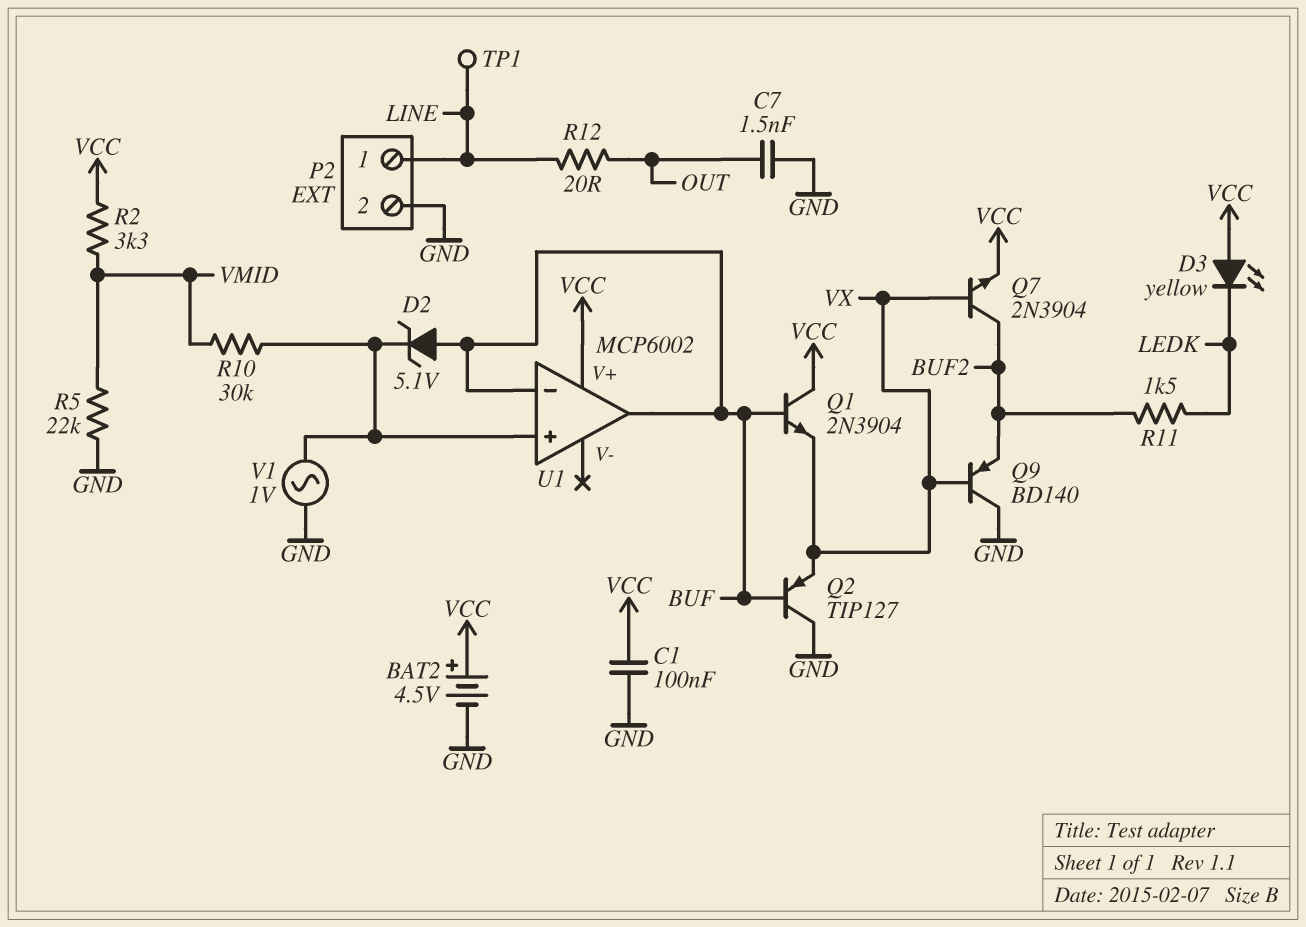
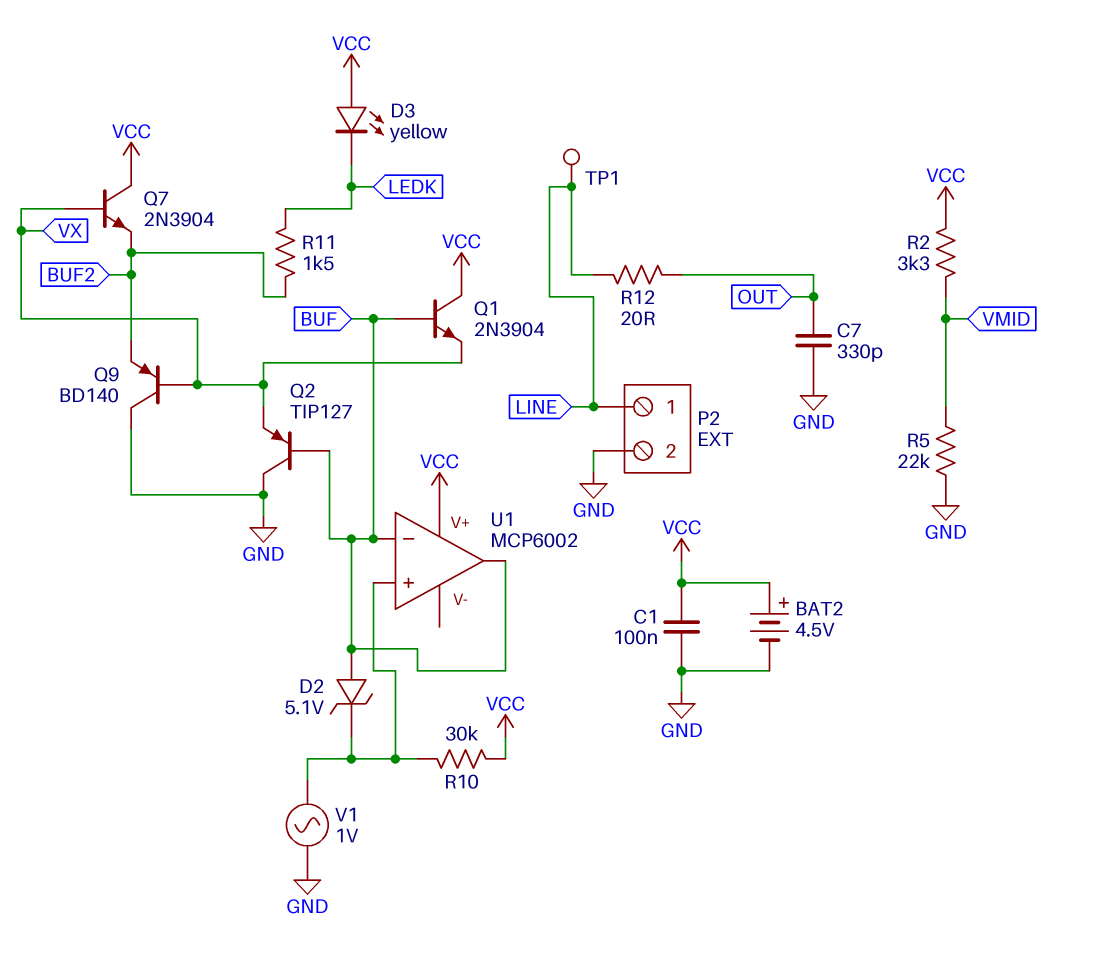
C7: 1.5nF (GND, OUT) -> 330pF (GND, OUT)
Q7: NPN 2N3904 (B VX, C BUF2, E VCC) -> NPN 2N3904 (B VX, C VCC, E BUF2)
R10: 30k (U1/in+, VMID) -> 30k (U1/in+, VCC)

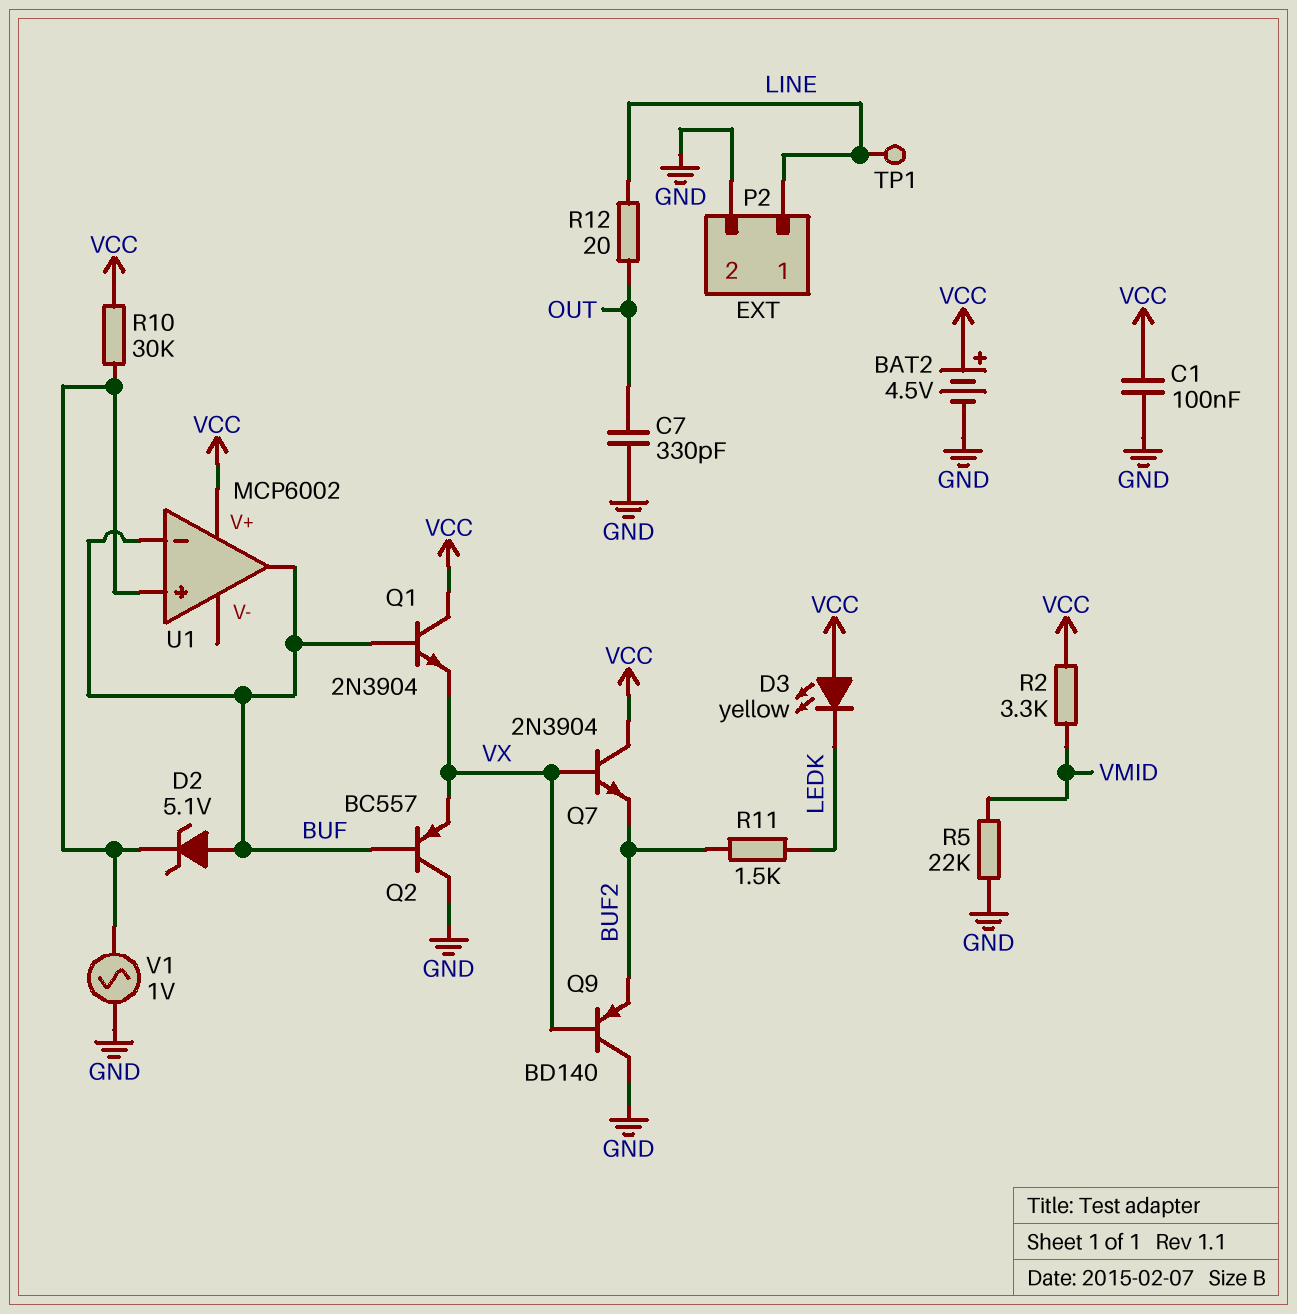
Q2: PNP TIP127 (B BUF, C GND, E VX) -> PNP BC557 (B BUF, C GND, E VX)

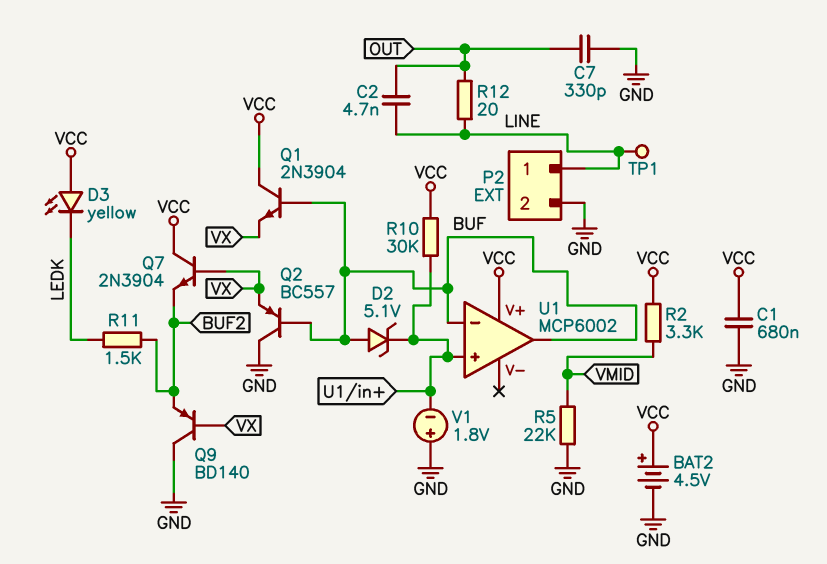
C1: 100nF (GND, VCC) -> 680nF (GND, VCC)
C2: none -> 4.7nF (LINE, OUT)
V1: AC 1V (GND, U1/in+) -> 1.8V (plus GND, minus U1/in+)

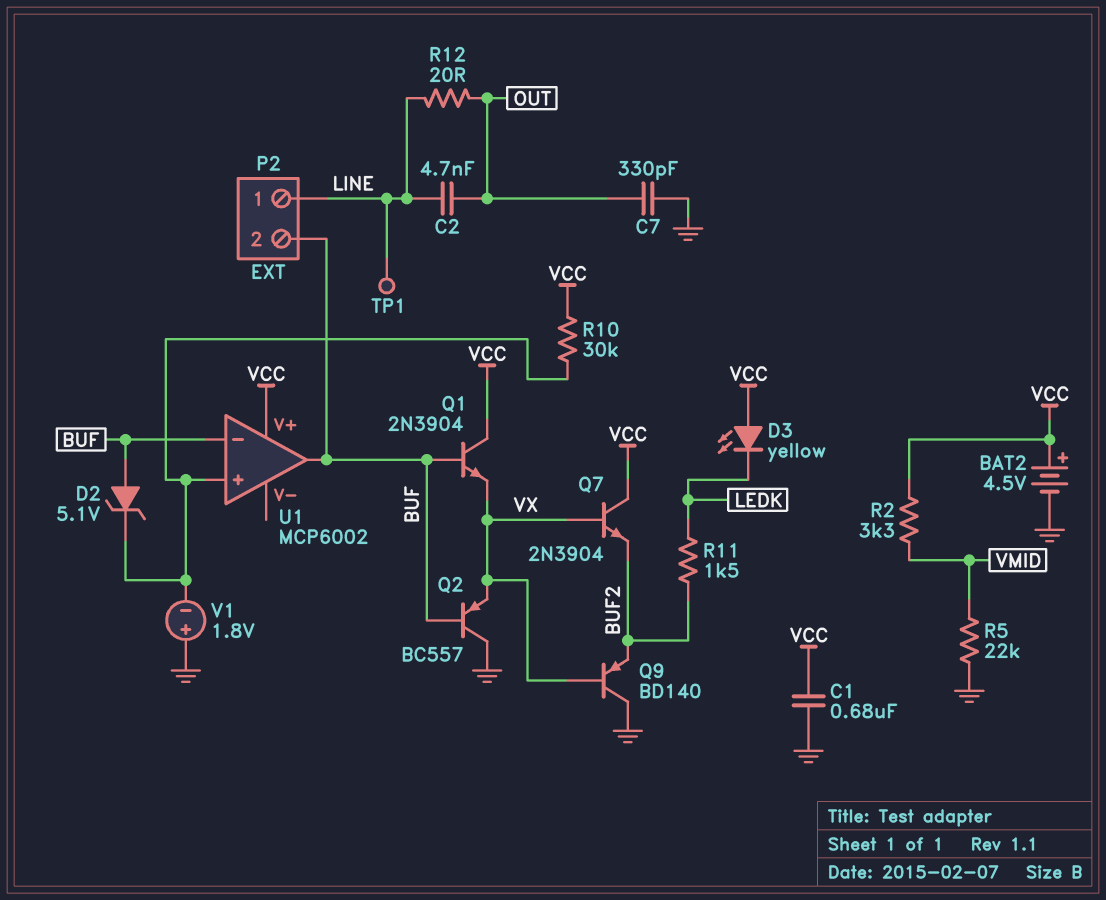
P2 pin 2: GND -> BUF

